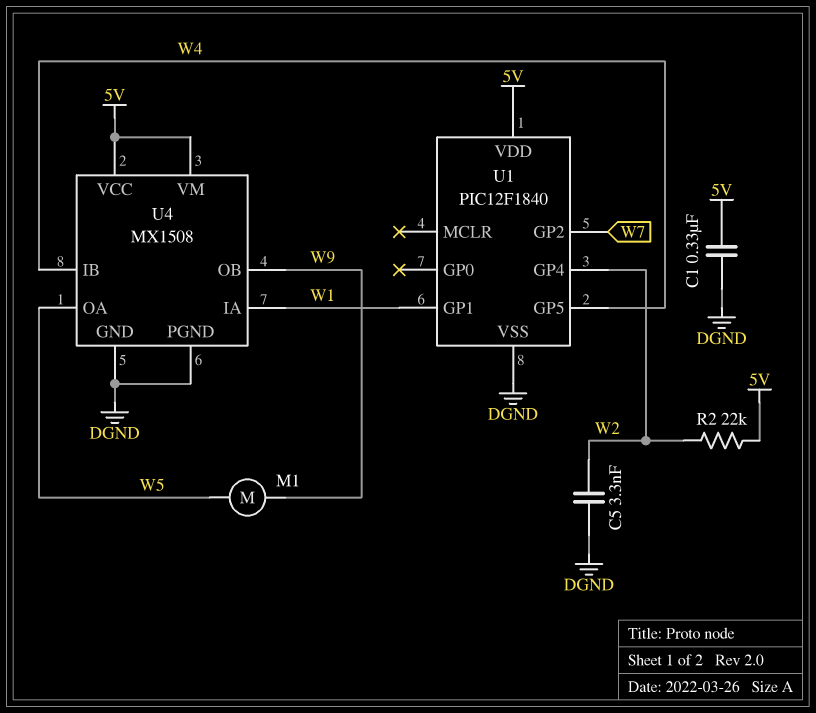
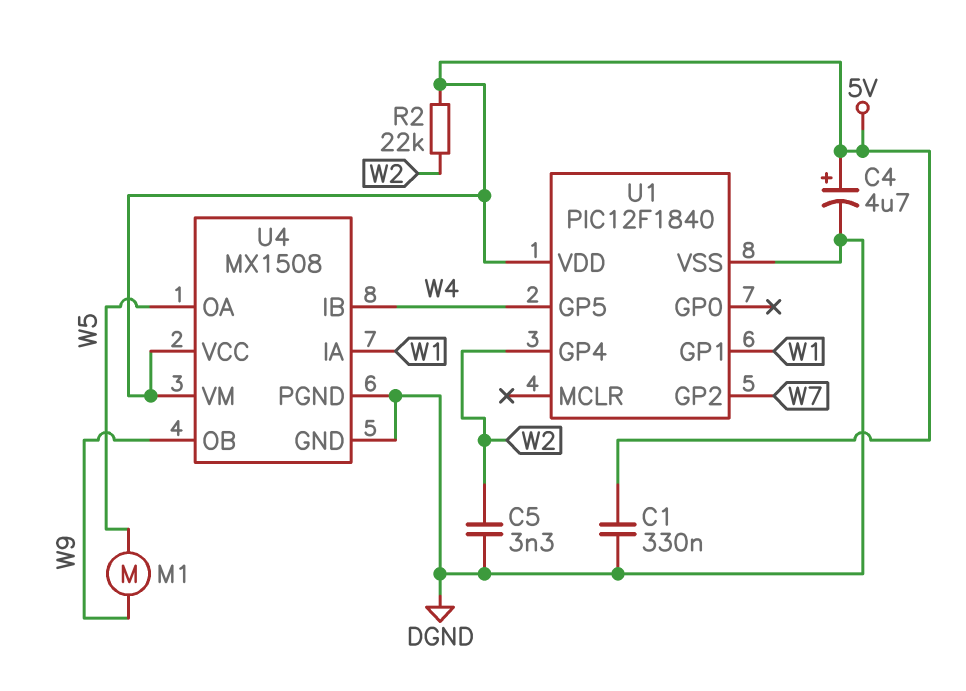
C4: none -> 4.7uF (plus 5V, minus DGND)

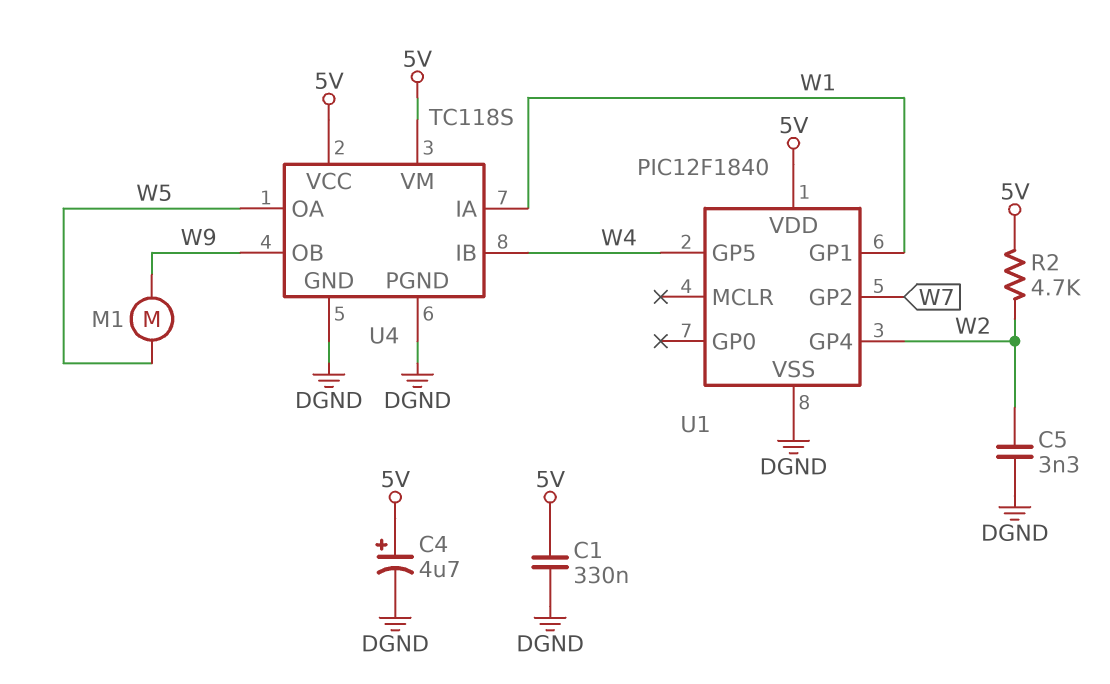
R2: 22k (5V, W2) -> 4.7k (5V, W2)
U4: MX1508 -> TC118S

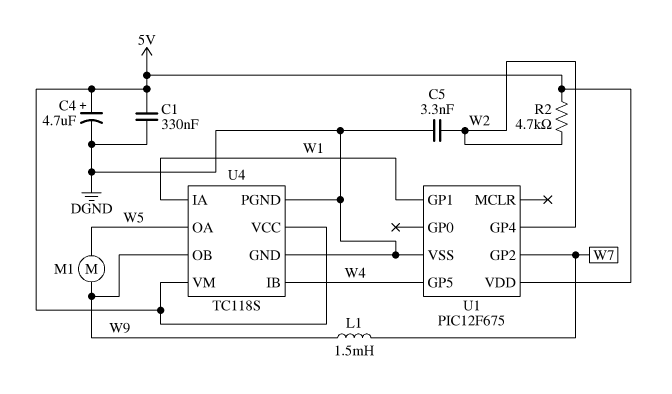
L1: none -> 1.5mH (W7, W9)
U1: PIC12F1840 -> PIC12F675

